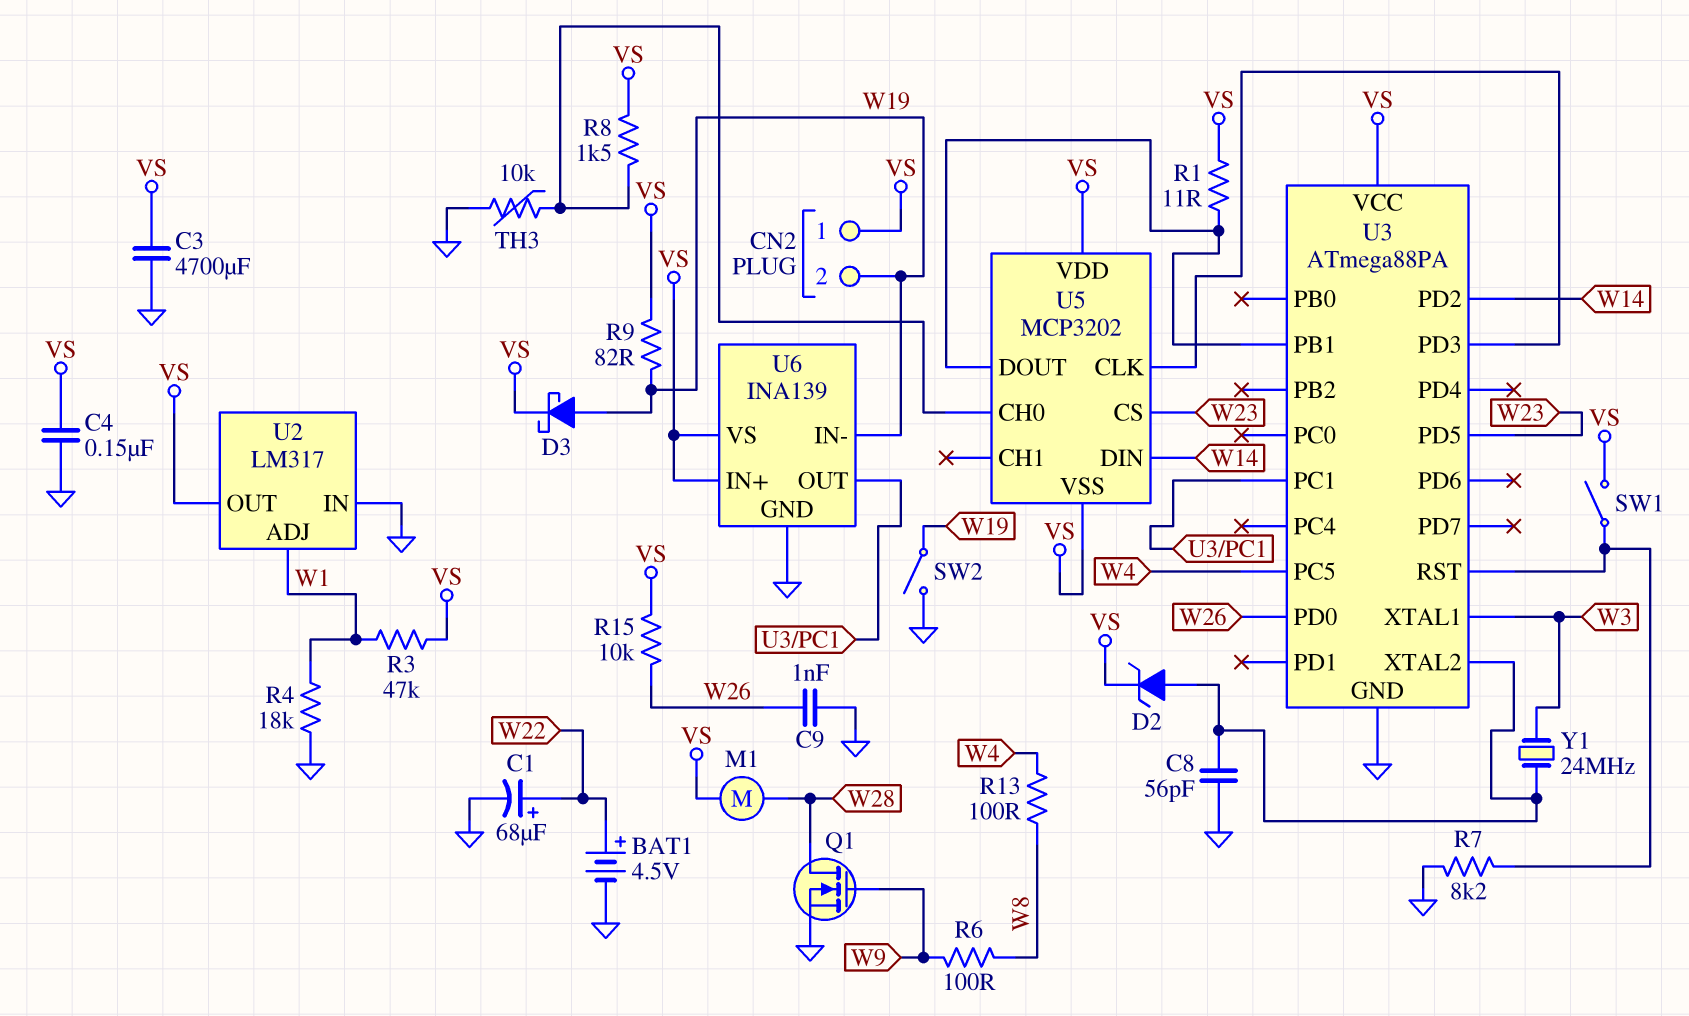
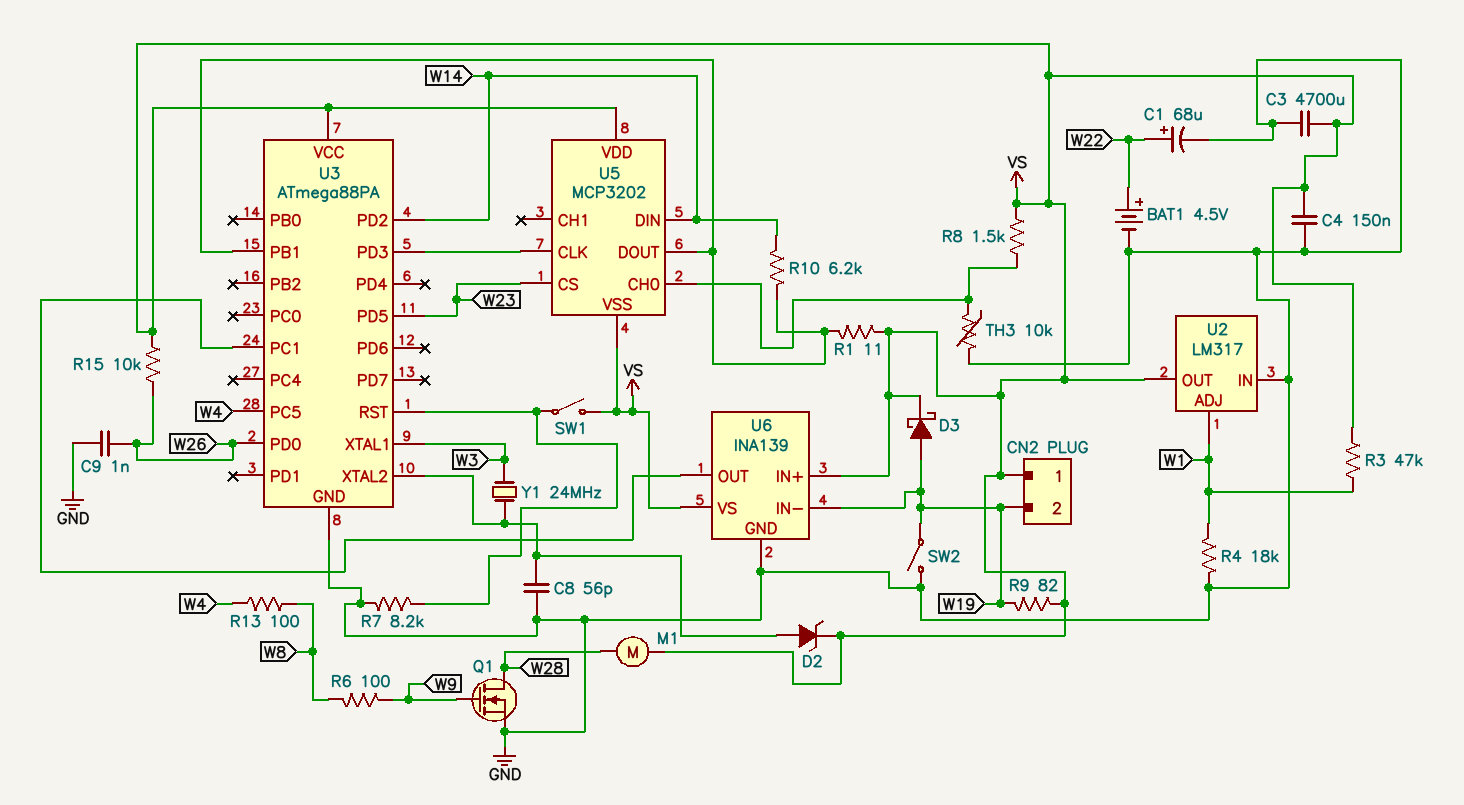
R10: none -> 6.2k (U3/PB1, W14)

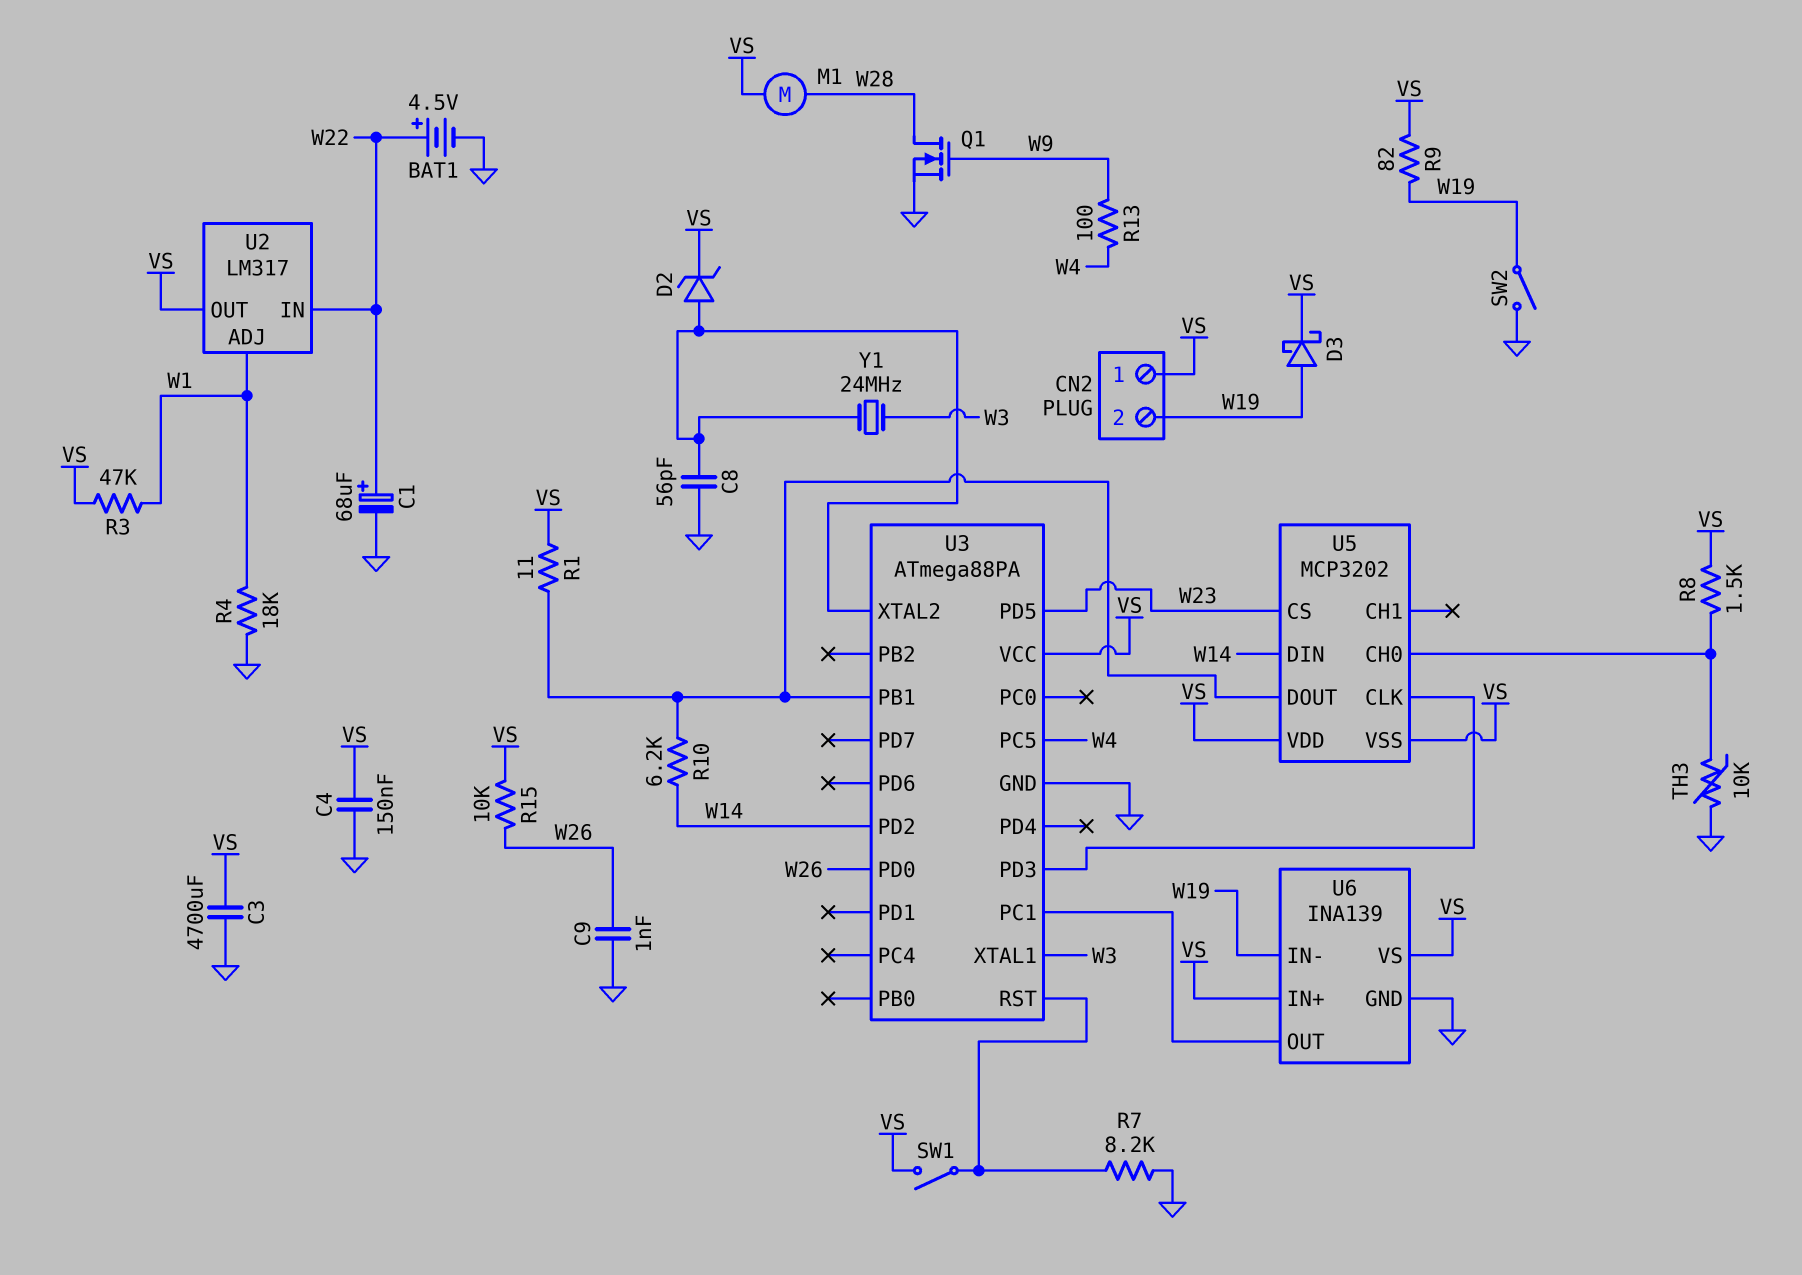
R6: 100 (W8, W9) -> none
R13: 100 (W4, W8) -> 100 (W4, W9)
U2 pin IN: GND -> W22

